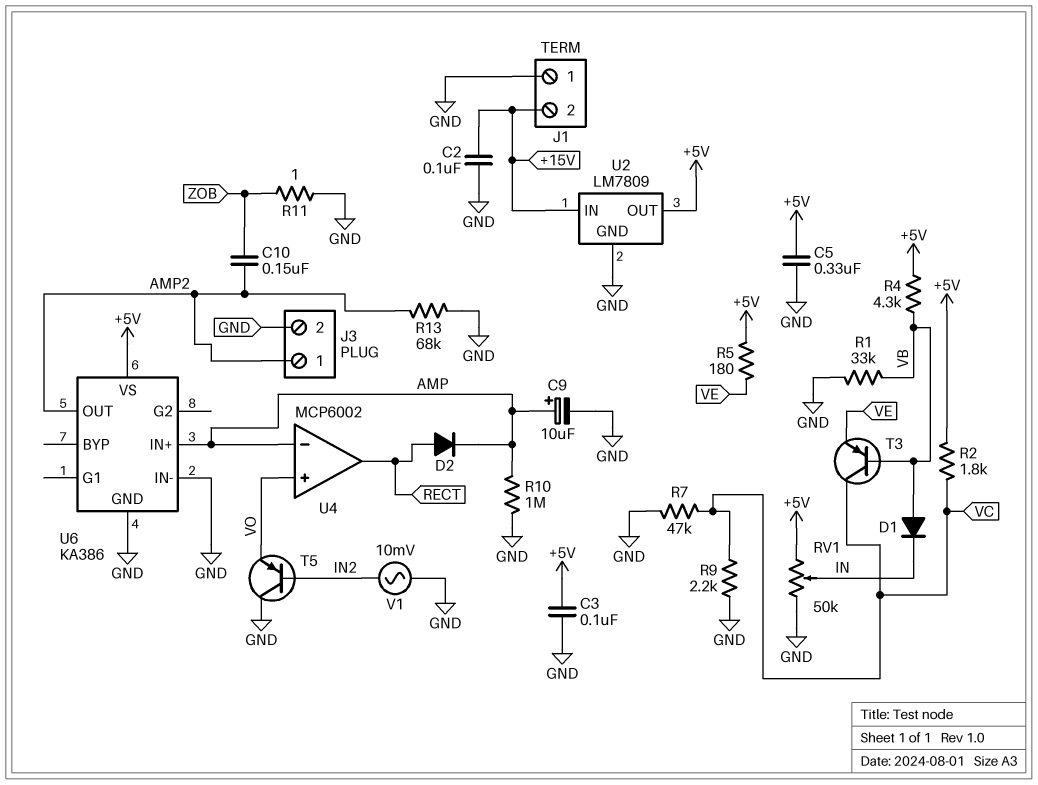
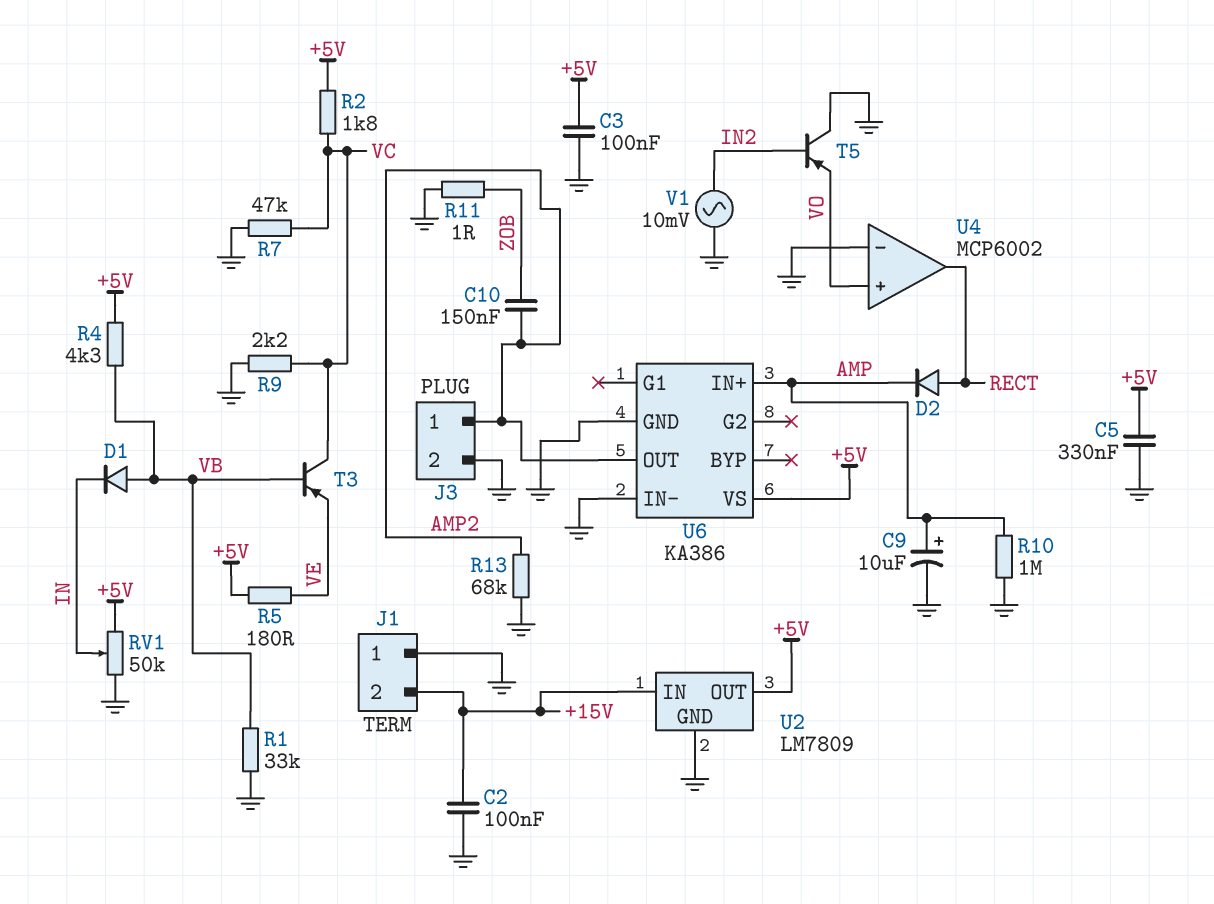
U4 pin in-: AMP -> GND

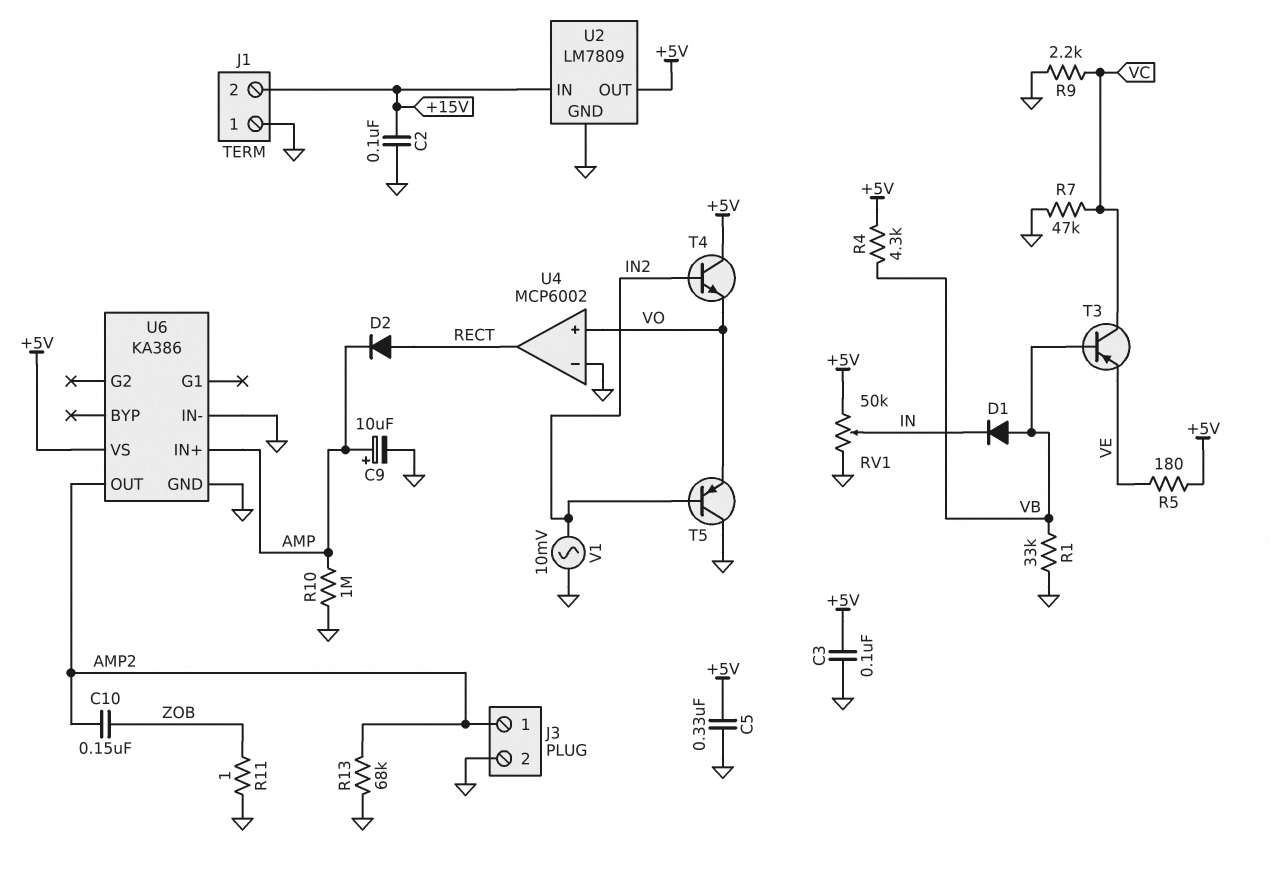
R2: 1.8k (+5V, VC) -> none
T4: none -> NPN (B IN2, C +5V, E VO)

